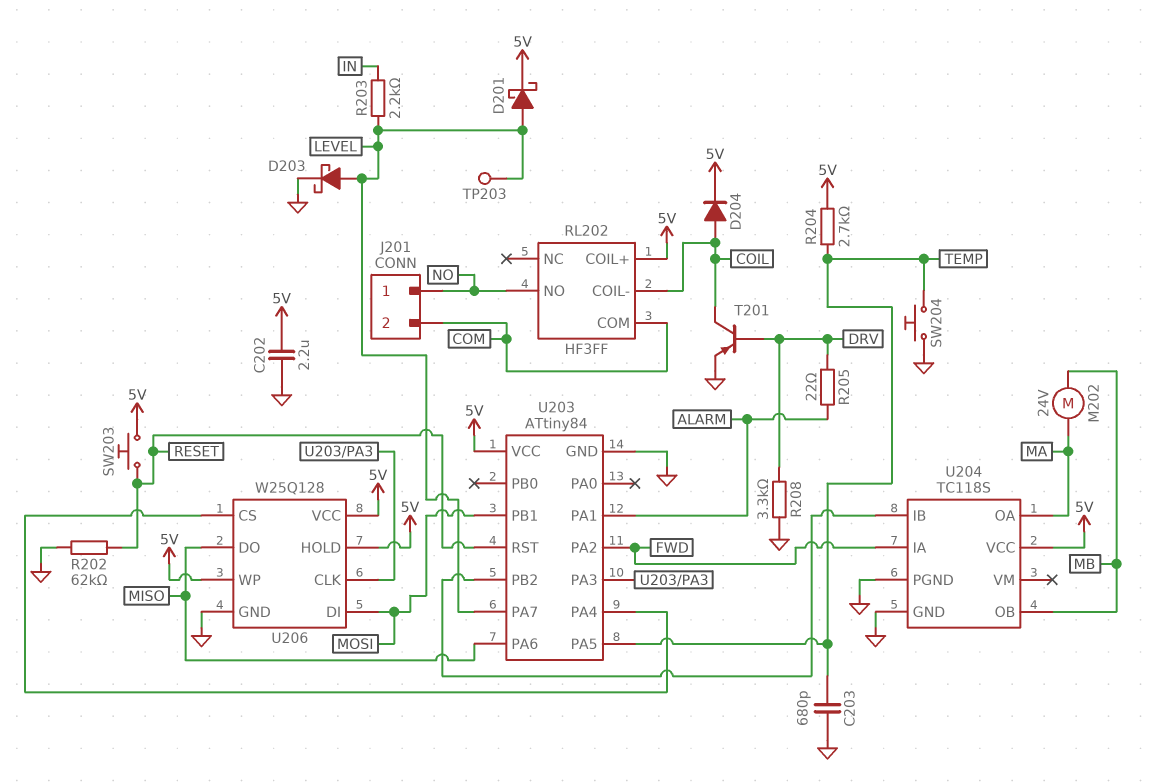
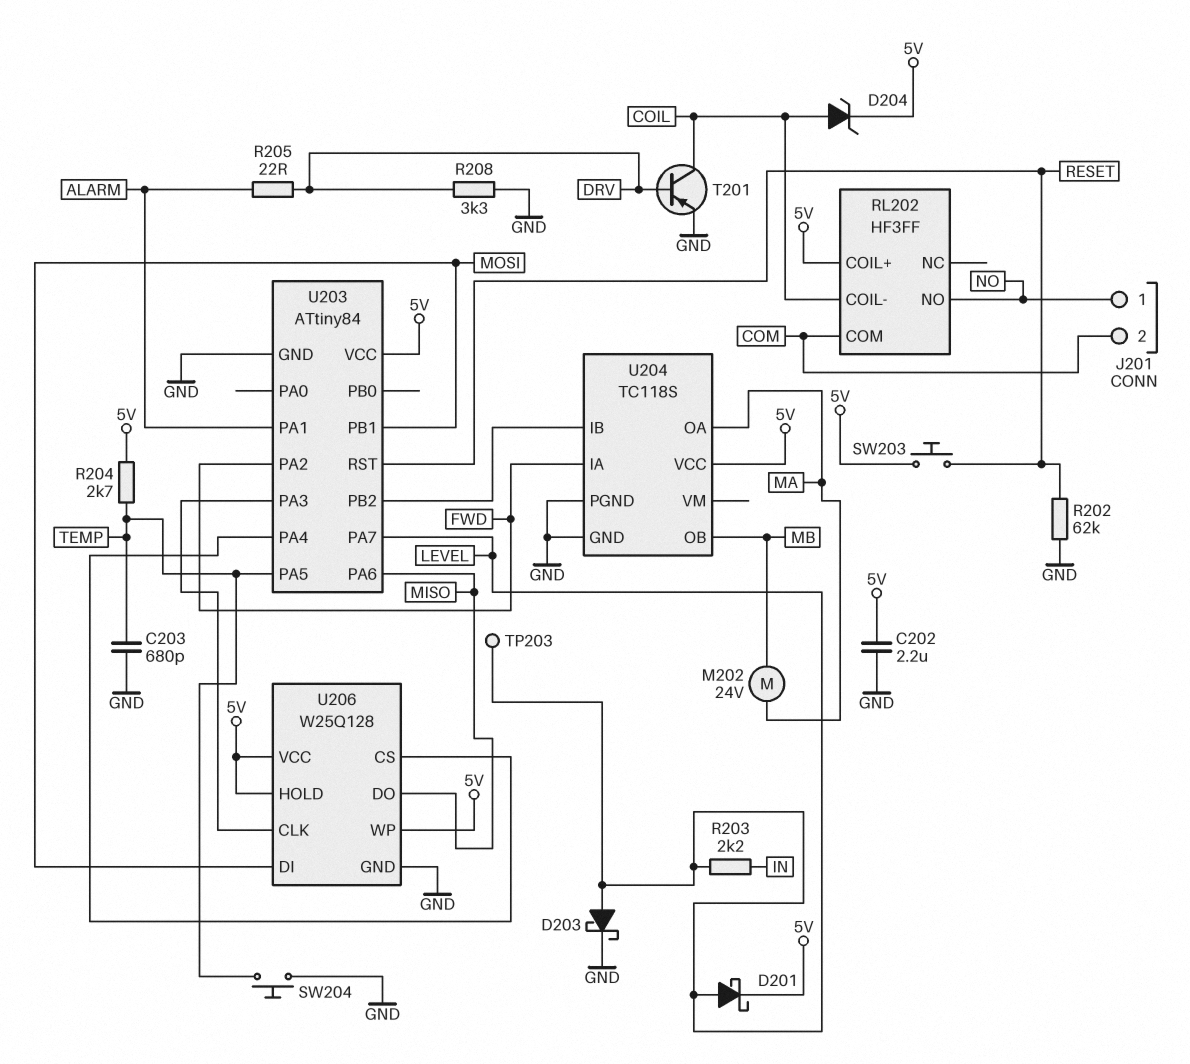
D204: diode (A COIL, K 5V) -> zener (A COIL, K 5V)

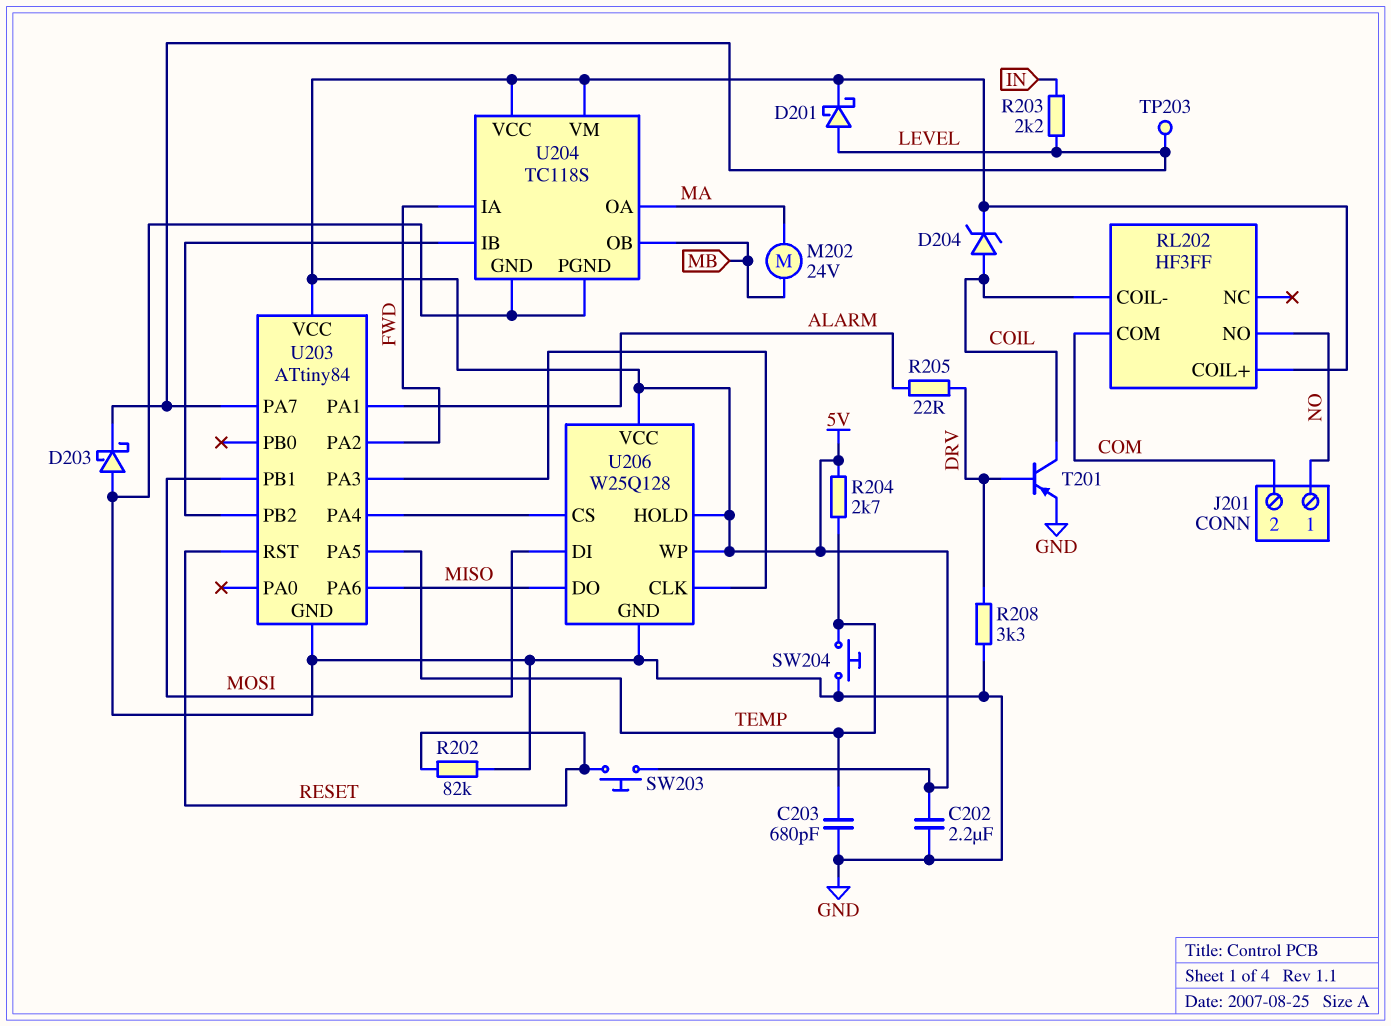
D203: schottky (A LEVEL, K GND) -> schottky (A GND, K LEVEL)
R202: 62k (GND, RESET) -> 82k (GND, RESET)
U204 pin VM: none -> 5V

